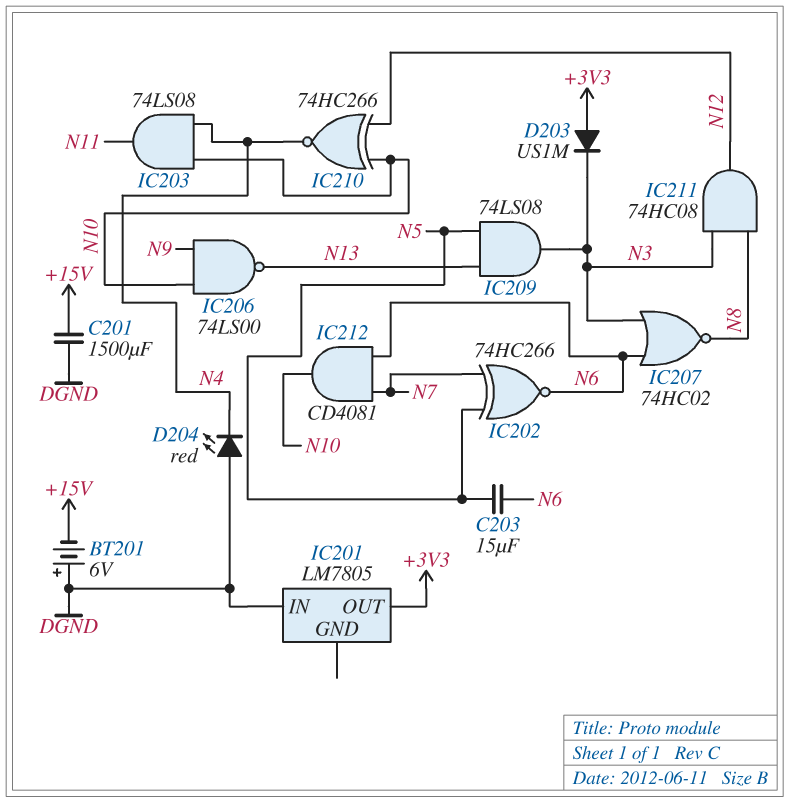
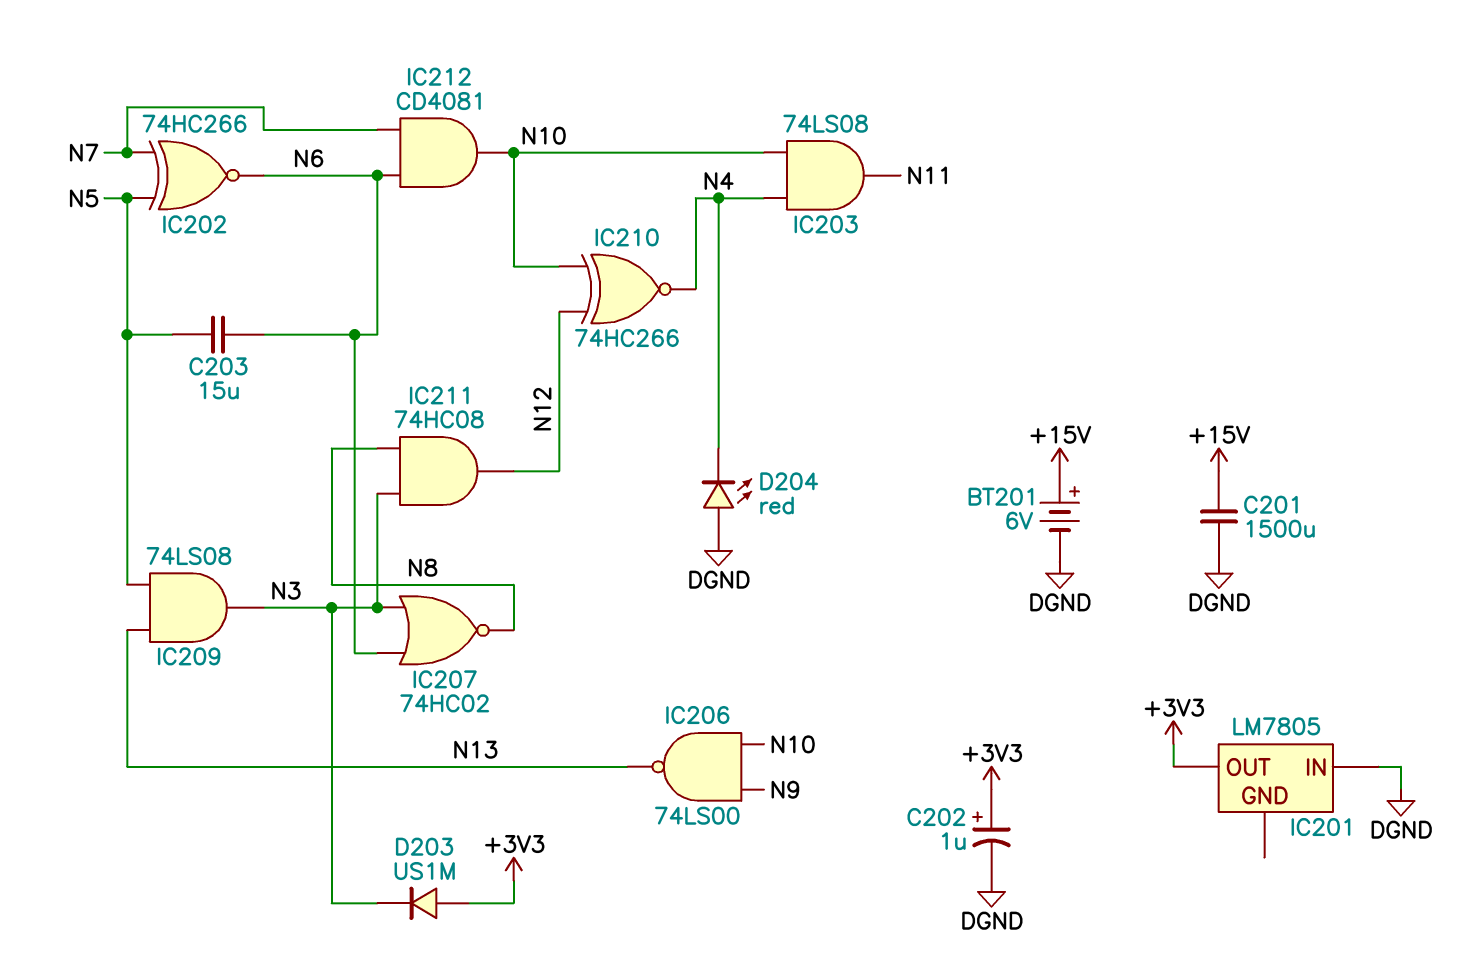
BT201: 6V (plus DGND, minus +15V) -> 6V (plus +15V, minus DGND)
C202: none -> 1uF (plus +3V3, minus DGND)

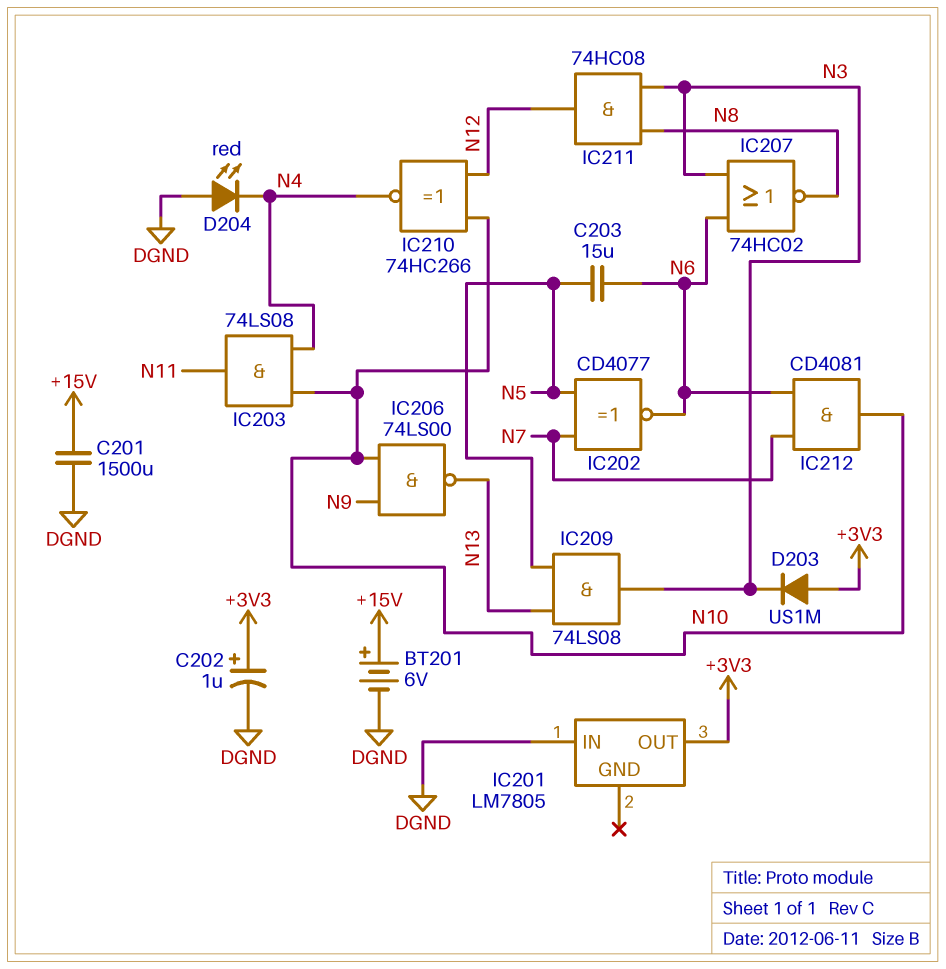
IC202: XNOR 74HC266 (in N5, in N7, out N6) -> XNOR CD4077 (in N5, in N7, out N6)

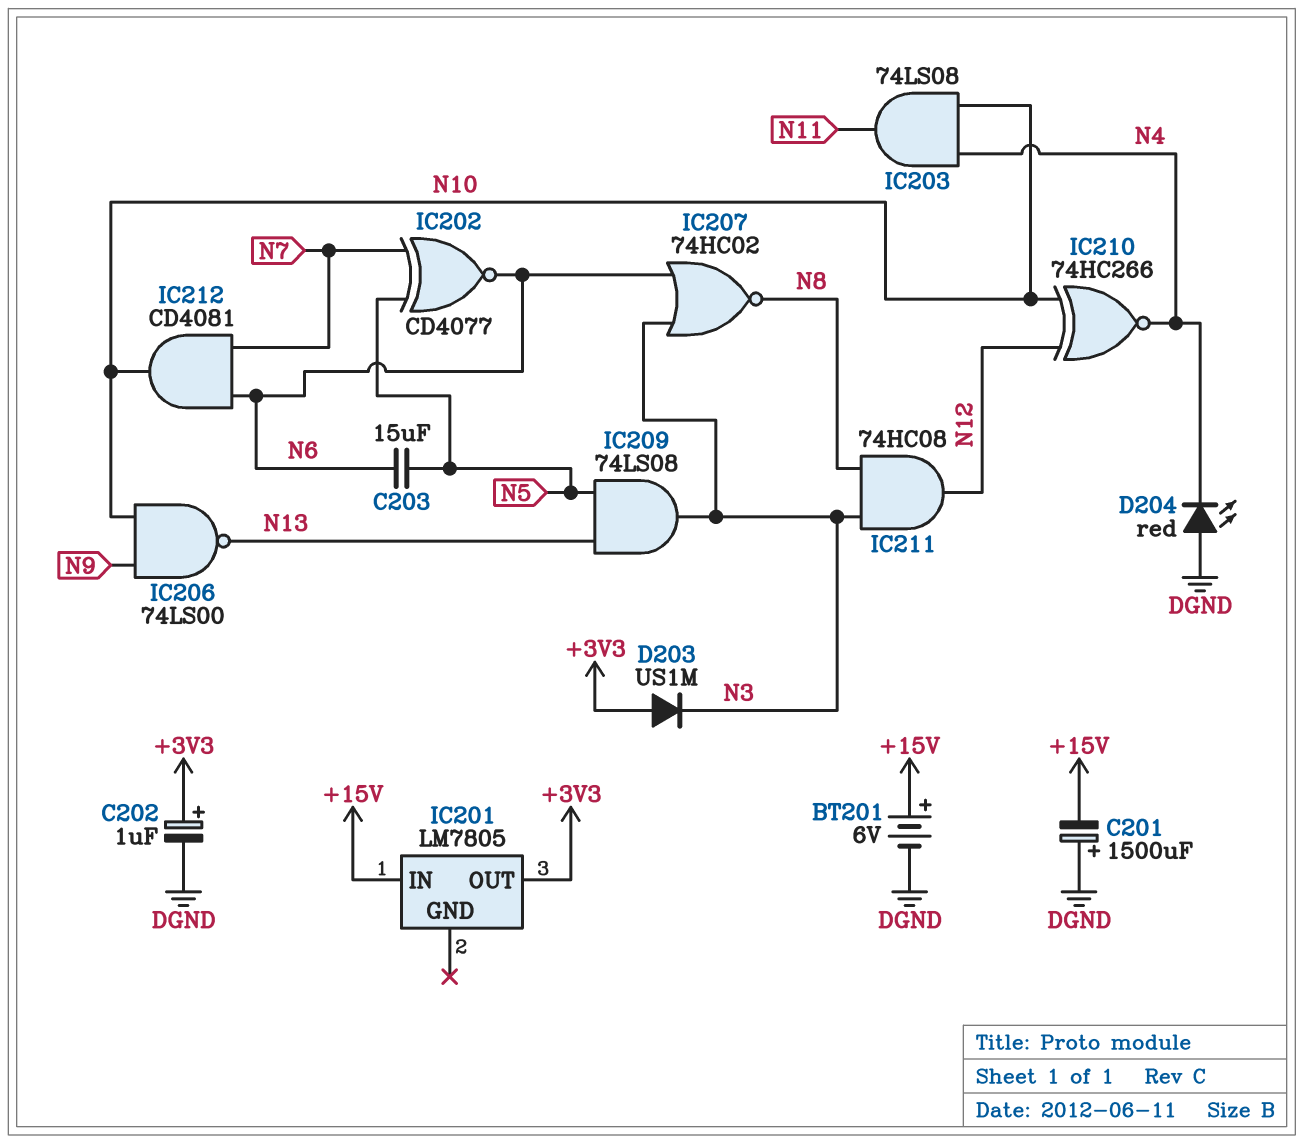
C201: 1500uF (+15V, DGND) -> 1500uF (plus DGND, minus +15V)
IC201 pin IN: DGND -> +15V

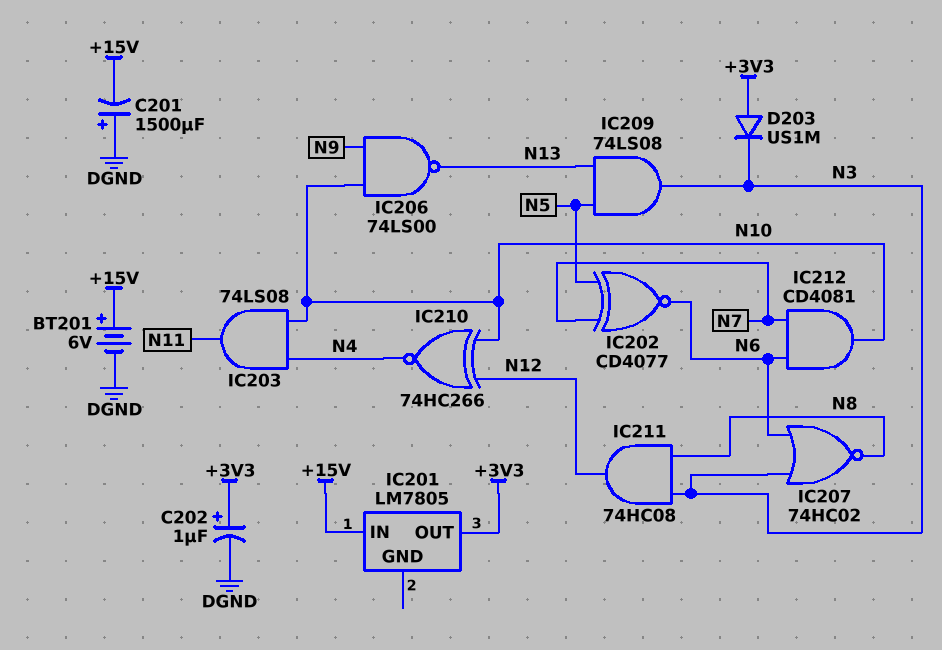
C203: 15uF (N5, N6) -> none
D204: LED red (A DGND, K N4) -> none

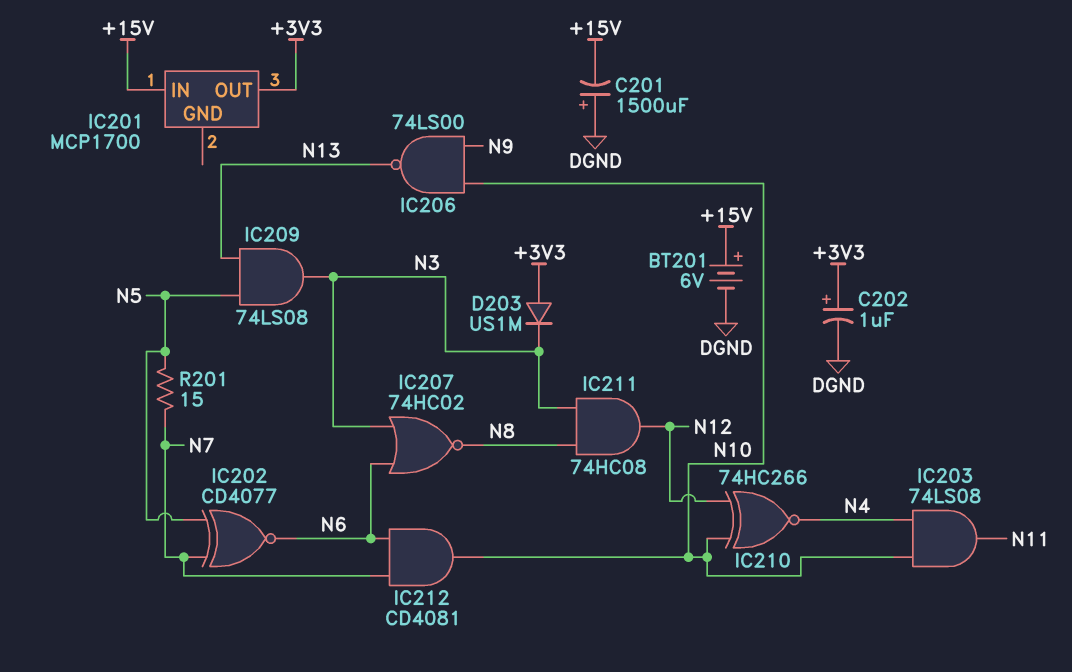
IC201: LM7805 -> MCP1700
R201: none -> 15 (N5, N7)

